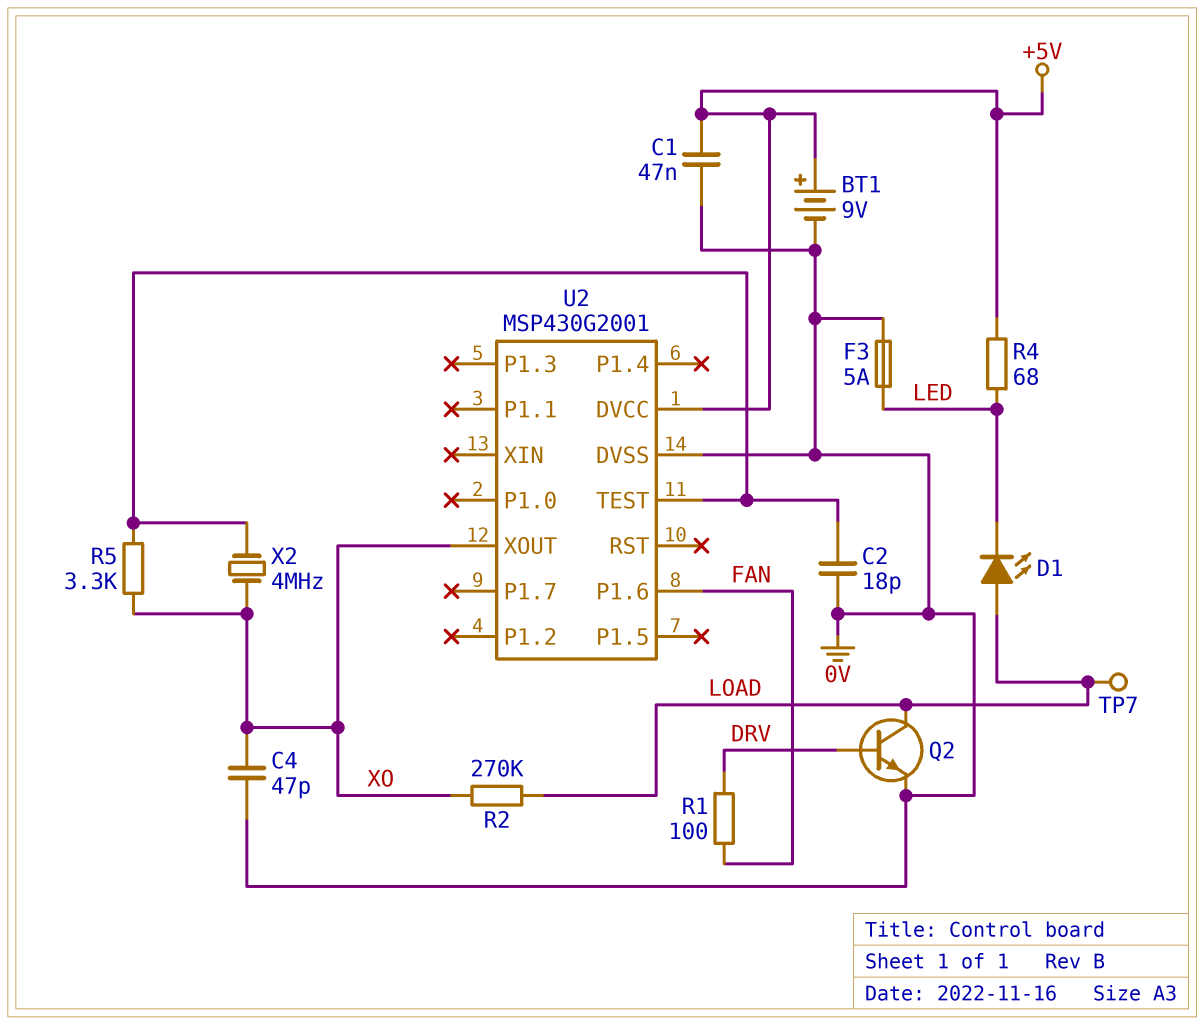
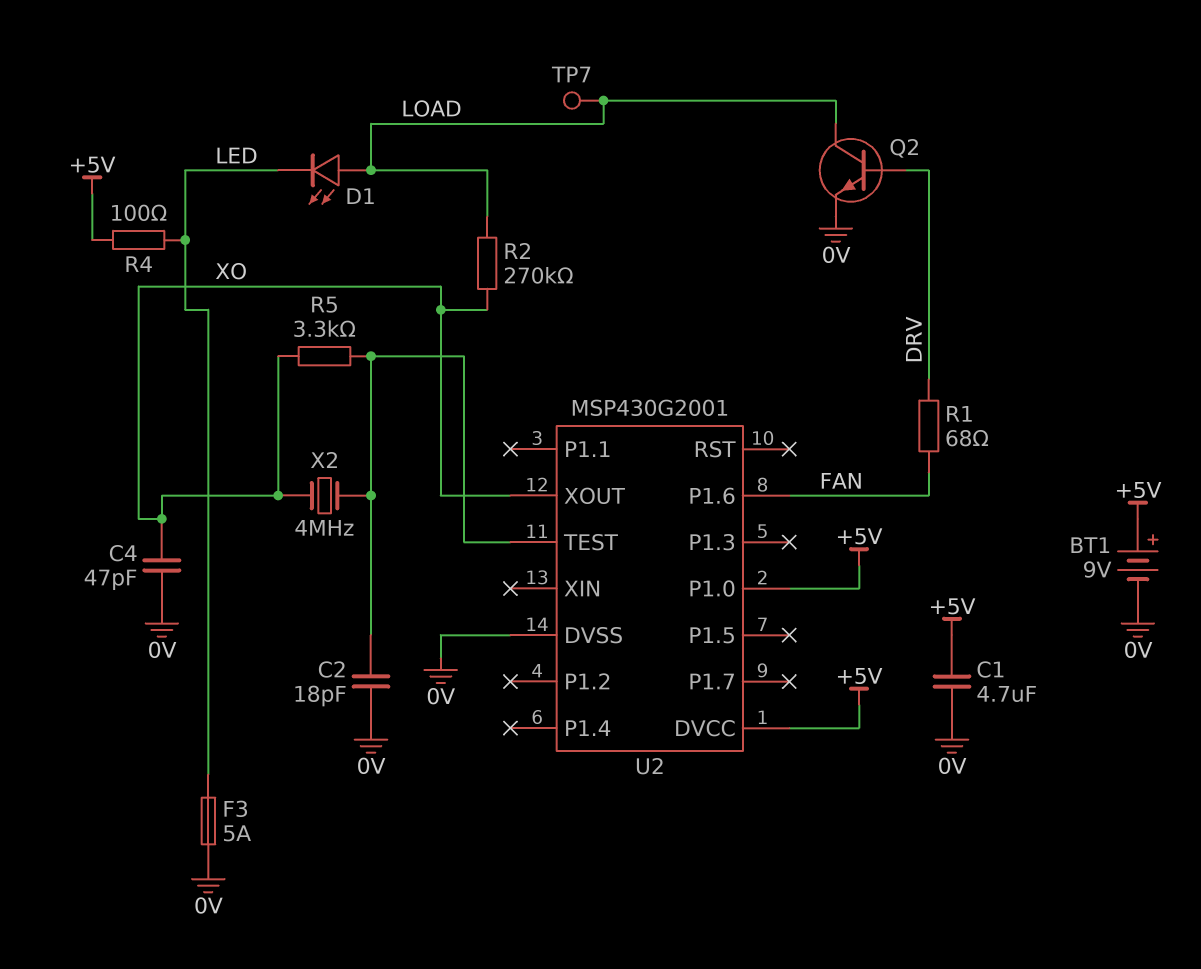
C1: 47nF (+5V, 0V) -> 4.7uF (+5V, 0V)
R1: 100 (DRV, FAN) -> 68 (DRV, FAN)
R4: 68 (+5V, LED) -> 100 (+5V, LED)
U2 pin P1.0: none -> +5V

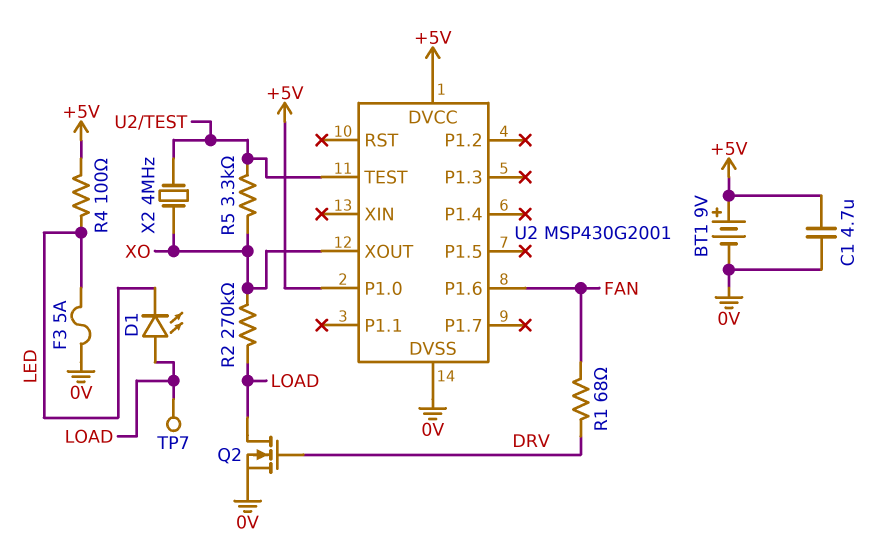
C2: 18pF (0V, U2/TEST) -> none
C4: 47pF (0V, XO) -> none
Q2: NPN (B DRV, C LOAD, E 0V) -> NMOS (G DRV, D LOAD, S 0V)

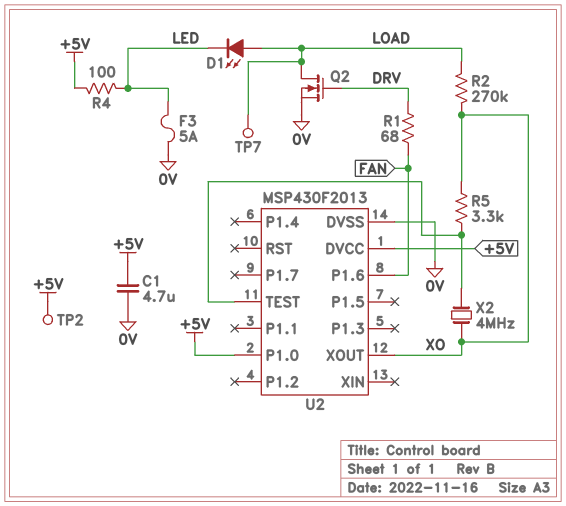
BT1: 9V (plus +5V, minus 0V) -> none
TP2: none -> test point (+5V)
U2: MSP430G2001 -> MSP430F2013

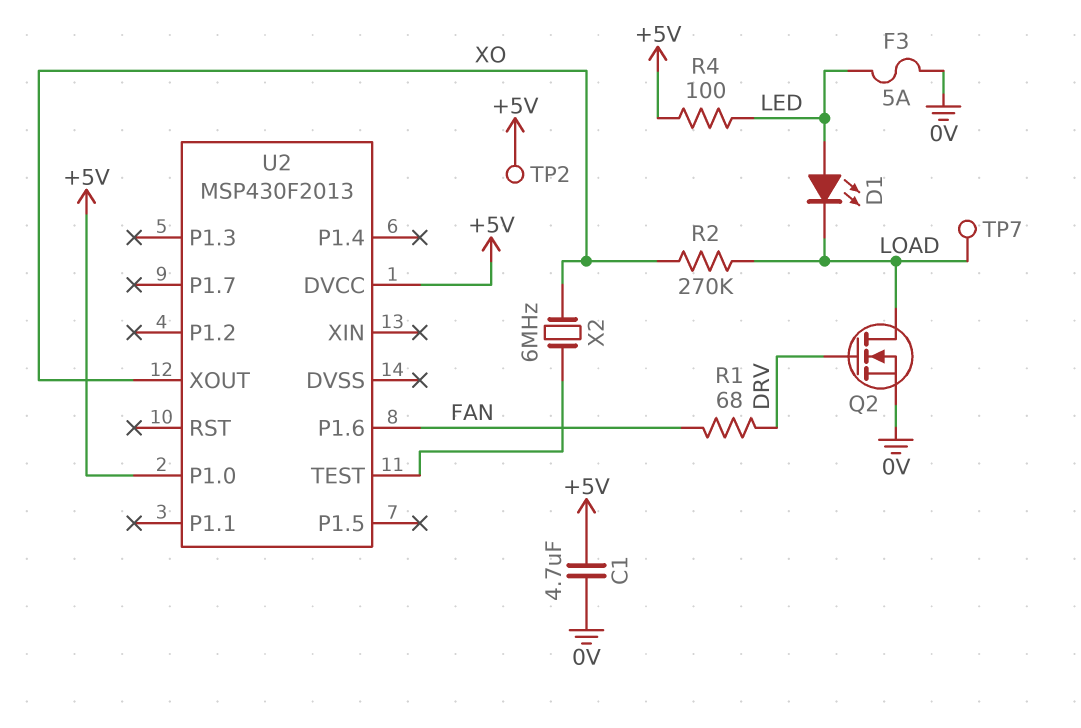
D1: LED (A LOAD, K LED) -> LED (A LED, K LOAD)
R5: 3.3k (U2/TEST, XO) -> none
U2 pin DVSS: 0V -> none
X2: 4MHz (U2/TEST, XO) -> 6MHz (U2/TEST, XO)

